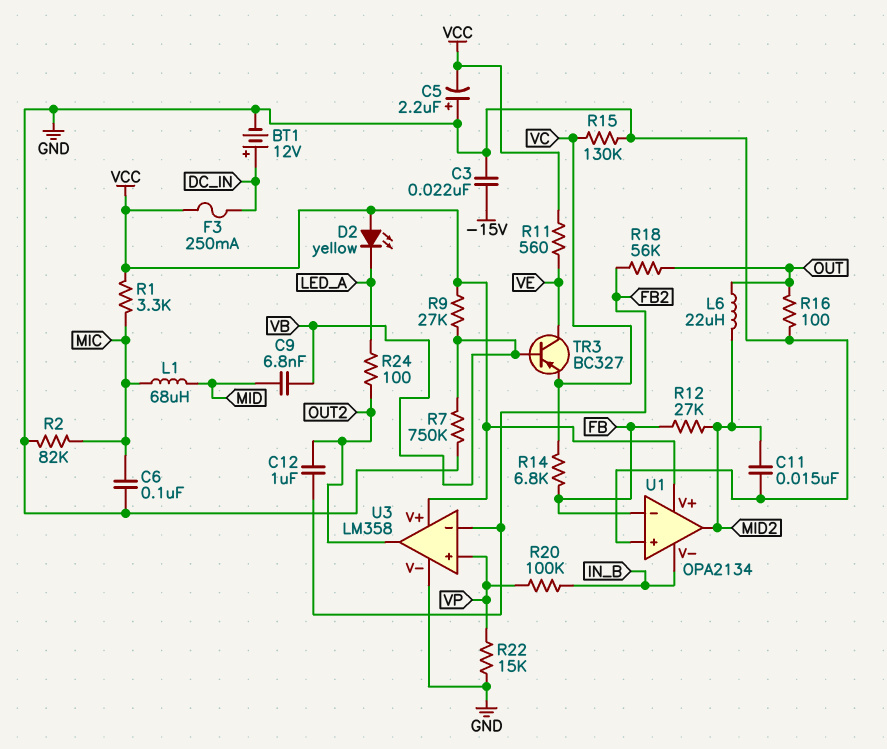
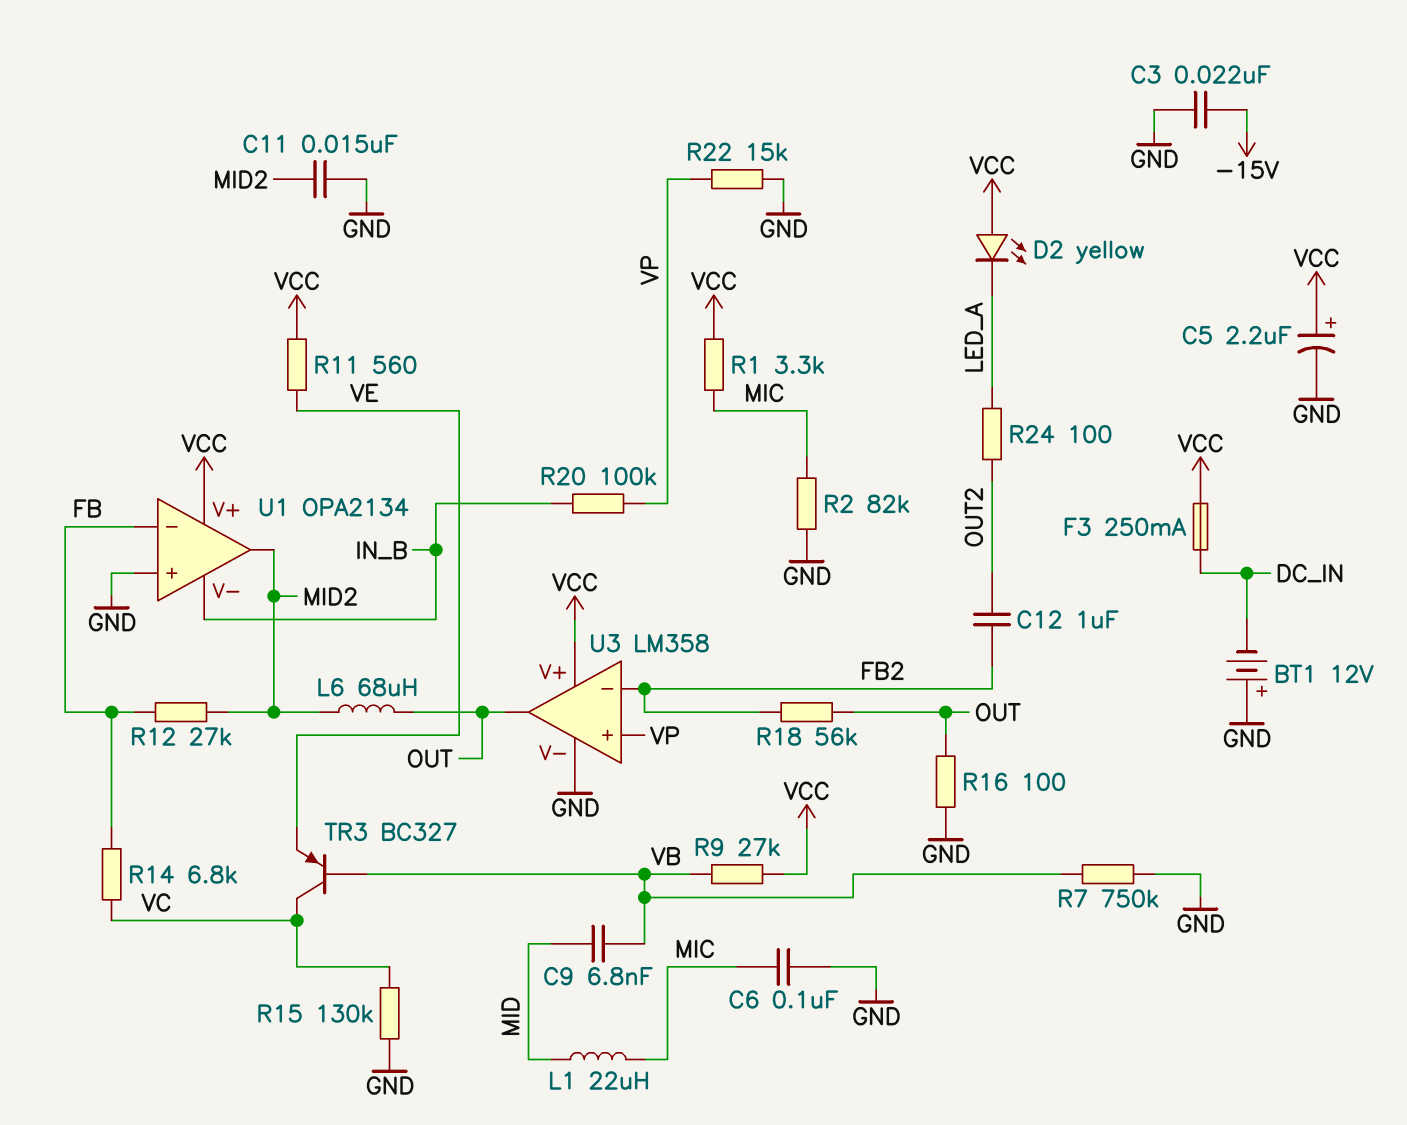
BT1: 12V (plus DC_IN, minus GND) -> 12V (plus GND, minus DC_IN)
C5: 2.2uF (plus GND, minus VCC) -> 2.2uF (plus VCC, minus GND)
L1: 68uH (MIC, MID) -> 22uH (MIC, MID)
L6: 22uH (MID2, OUT) -> 68uH (MID2, OUT)
TR3: PNP BC327 (B VB, C VE, E VC) -> PNP BC327 (B VB, C VC, E VE)
U3 pin out: OUT2 -> OUT

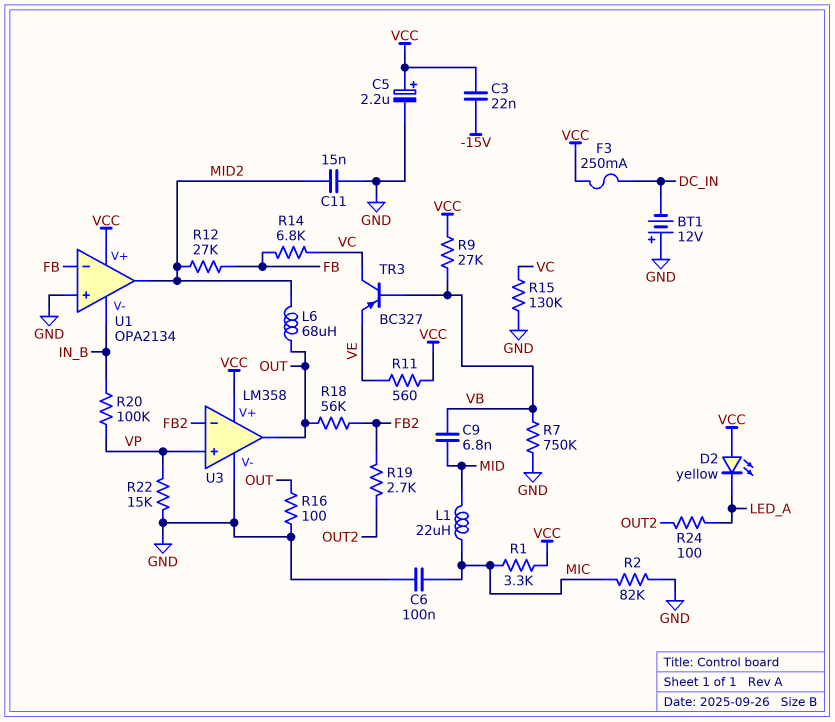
C3: 22nF (-15V, GND) -> 22nF (-15V, VCC)
C12: 1uF (FB2, OUT2) -> none
R19: none -> 2.7k (FB2, OUT2)

